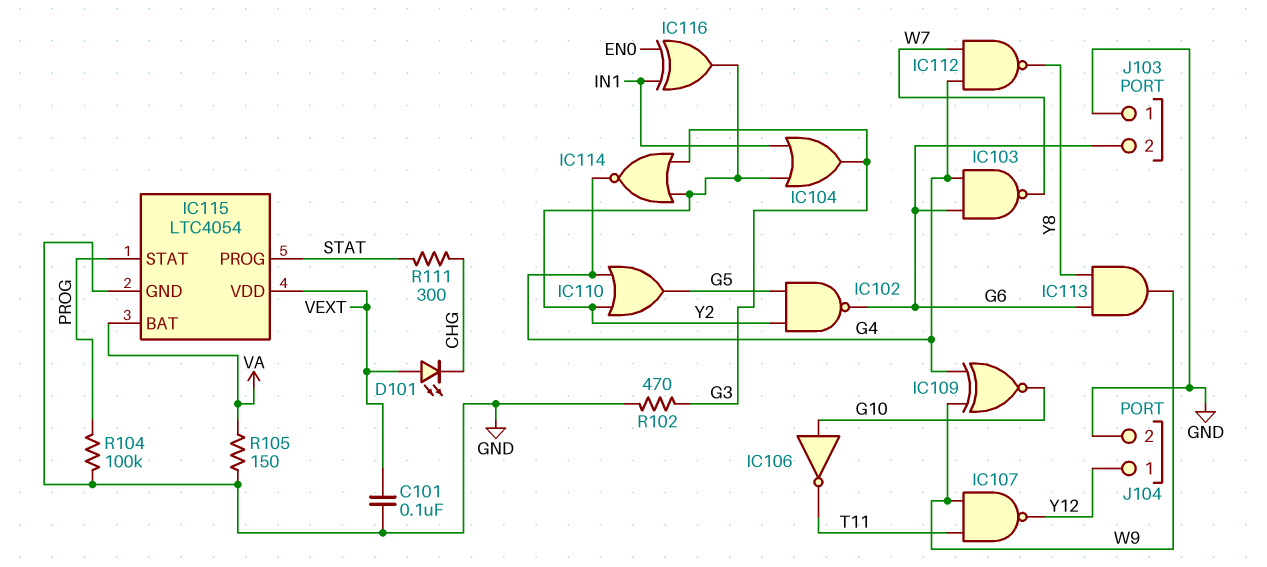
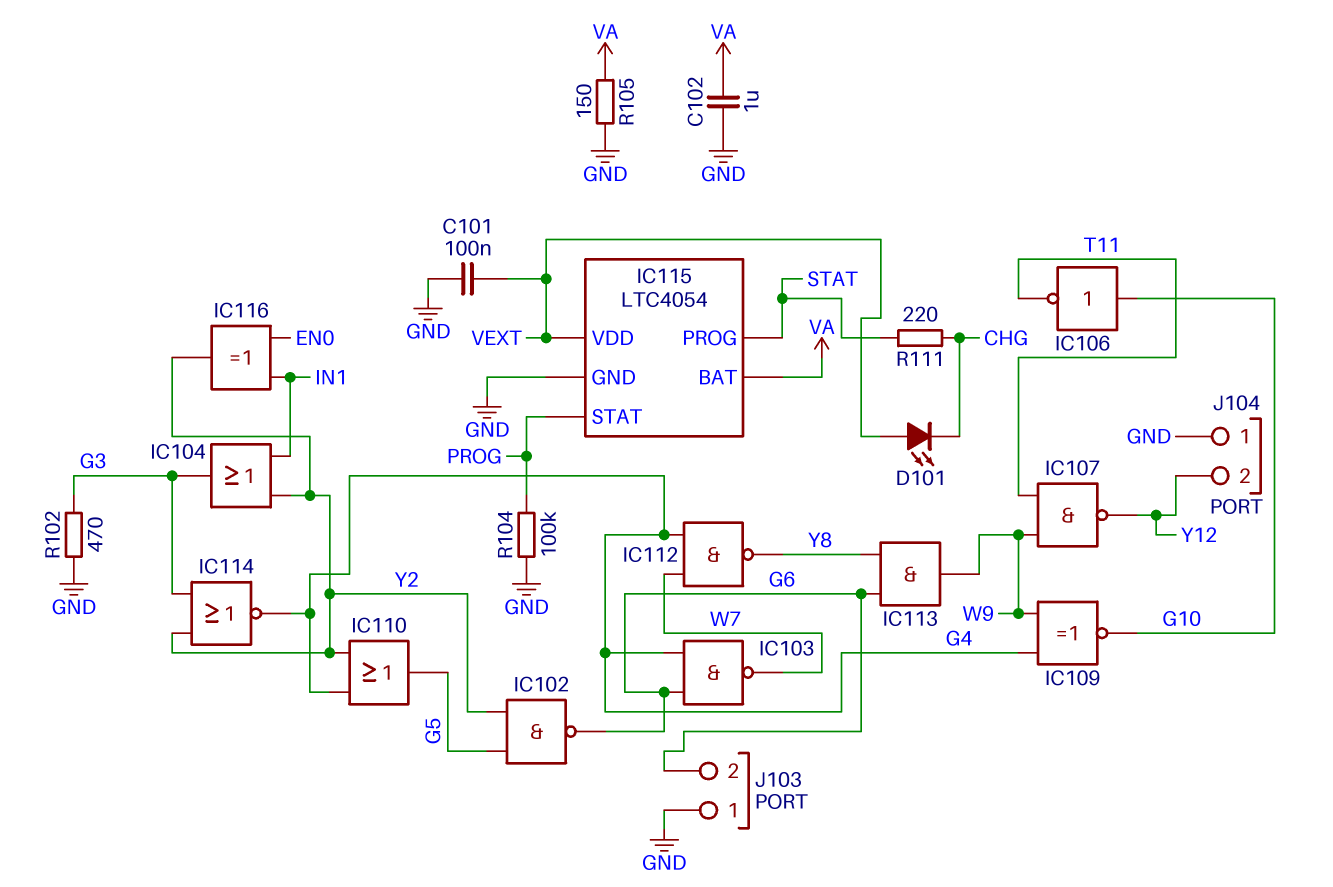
C102: none -> 1uF (GND, VA)
J104 pin 1: Y12 -> GND
J104 pin 2: GND -> Y12
R111: 300 (CHG, STAT) -> 220 (CHG, STAT)

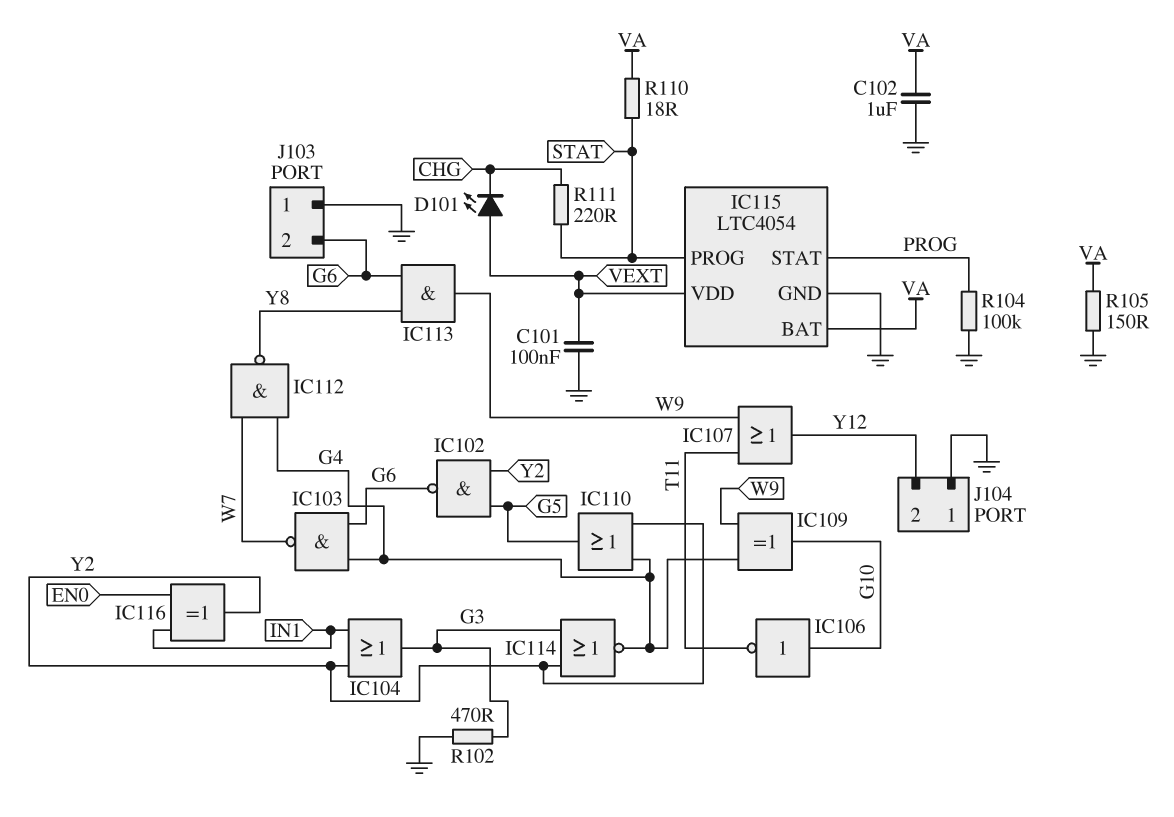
IC107: NAND (in T11, in W9, out Y12) -> OR (in T11, in W9, out Y12)
IC109: XNOR (in G4, in W9, out G10) -> XOR (in G4, in W9, out G10)
R110: none -> 18 (STAT, VA)

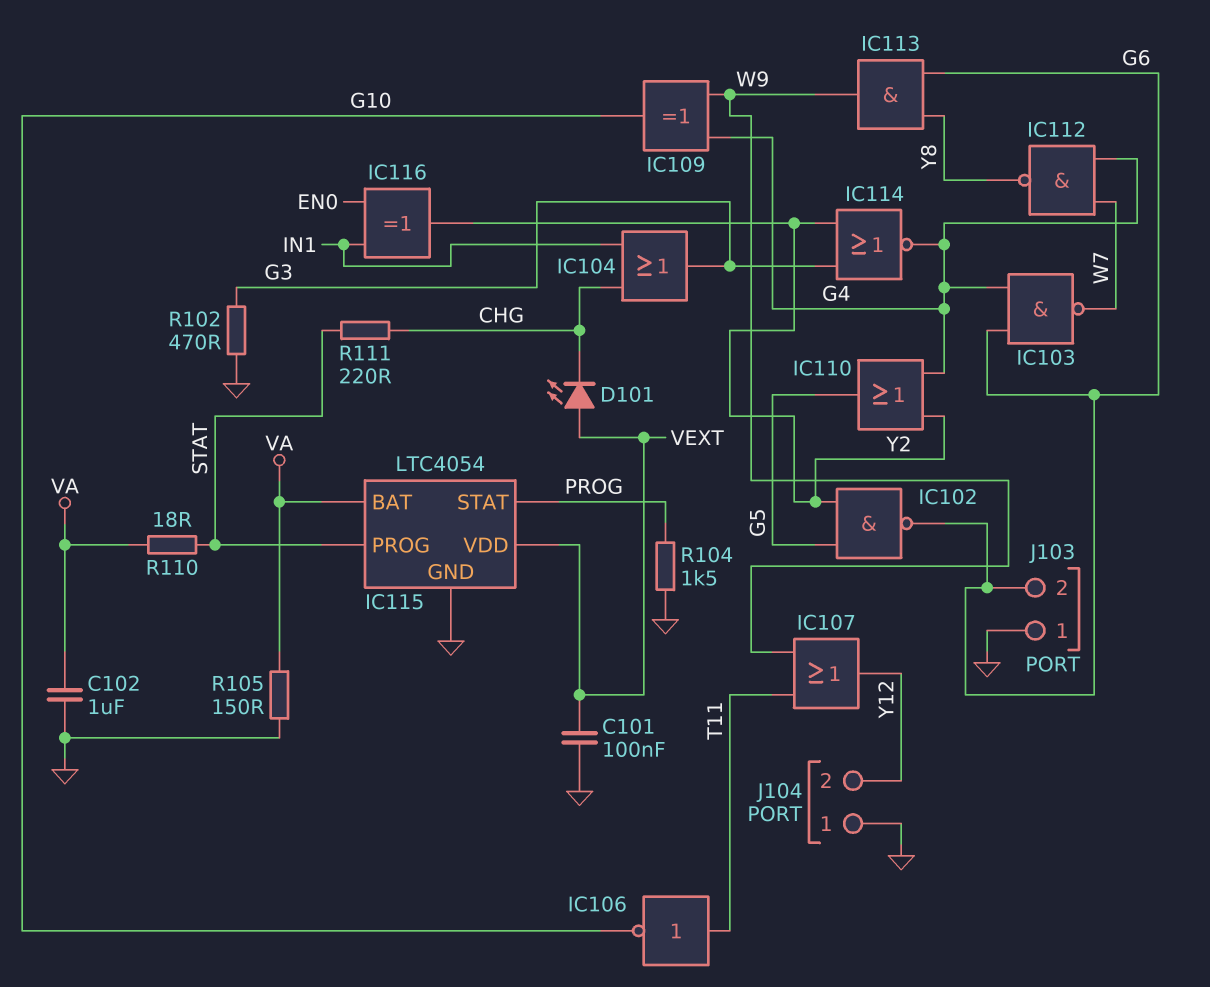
IC104: OR (in IN1, in Y2, out G3) -> OR (in CHG, in IN1, out G3)
IC106: NOT (in G10, out T11) -> NOT (in T11, out G10)
R104: 100k (GND, PROG) -> 1.5k (GND, PROG)

